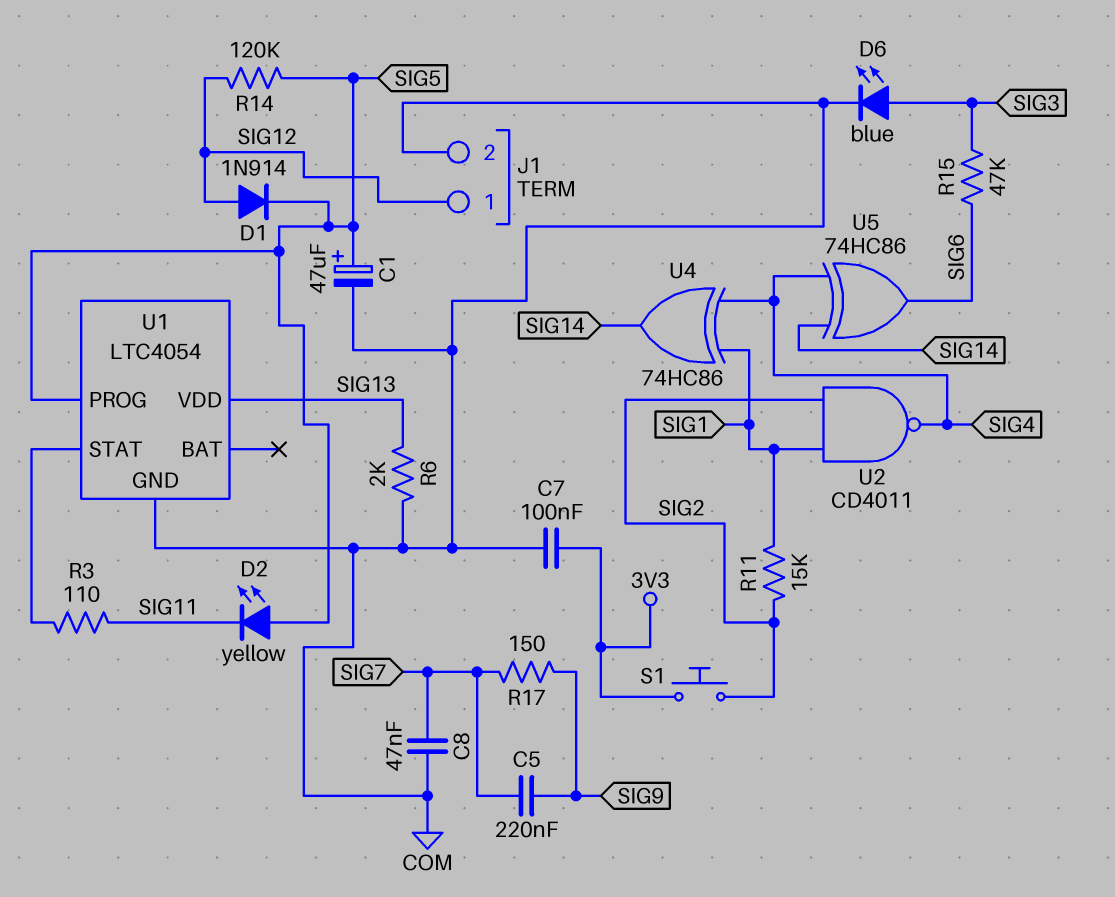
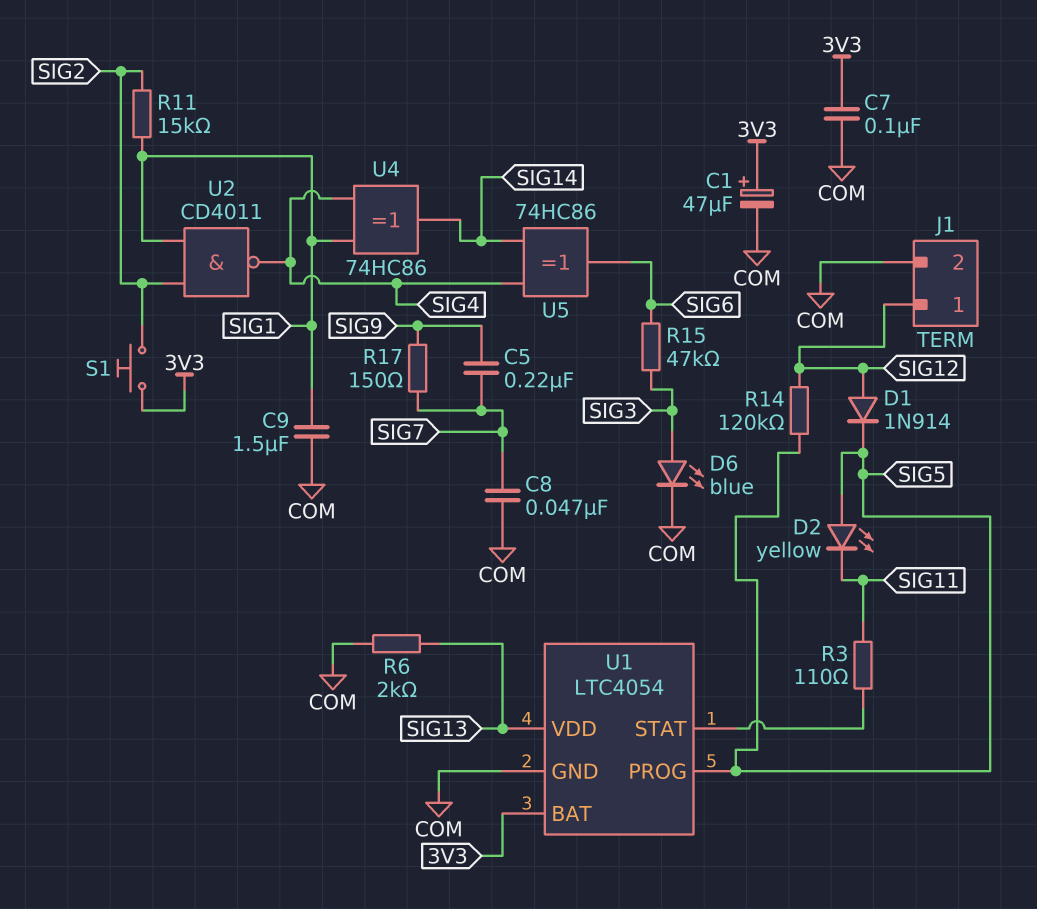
C1: 47uF (plus SIG5, minus COM) -> 47uF (plus 3V3, minus COM)
C9: none -> 1.5uF (COM, SIG1)
U1 pin BAT: none -> 3V3

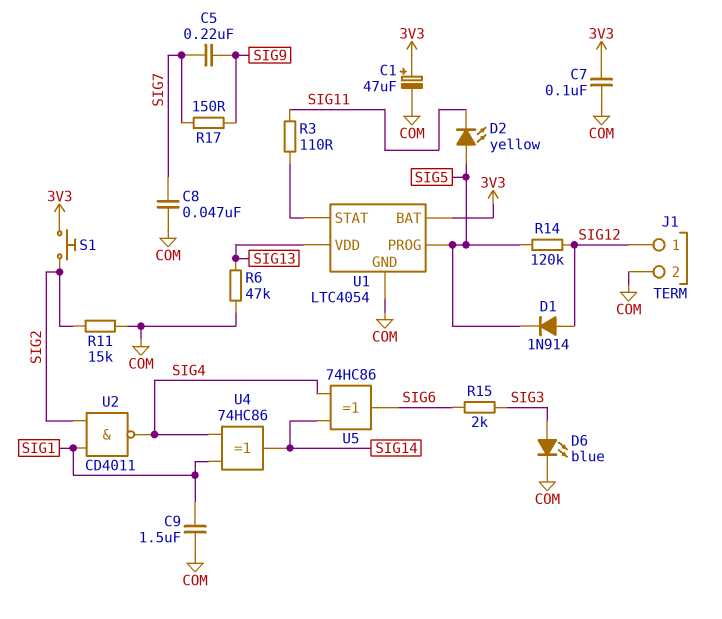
R6: 2k (COM, SIG13) -> 47k (COM, SIG13)
R11: 15k (SIG1, SIG2) -> 15k (COM, SIG2)
R15: 47k (SIG3, SIG6) -> 2k (SIG3, SIG6)

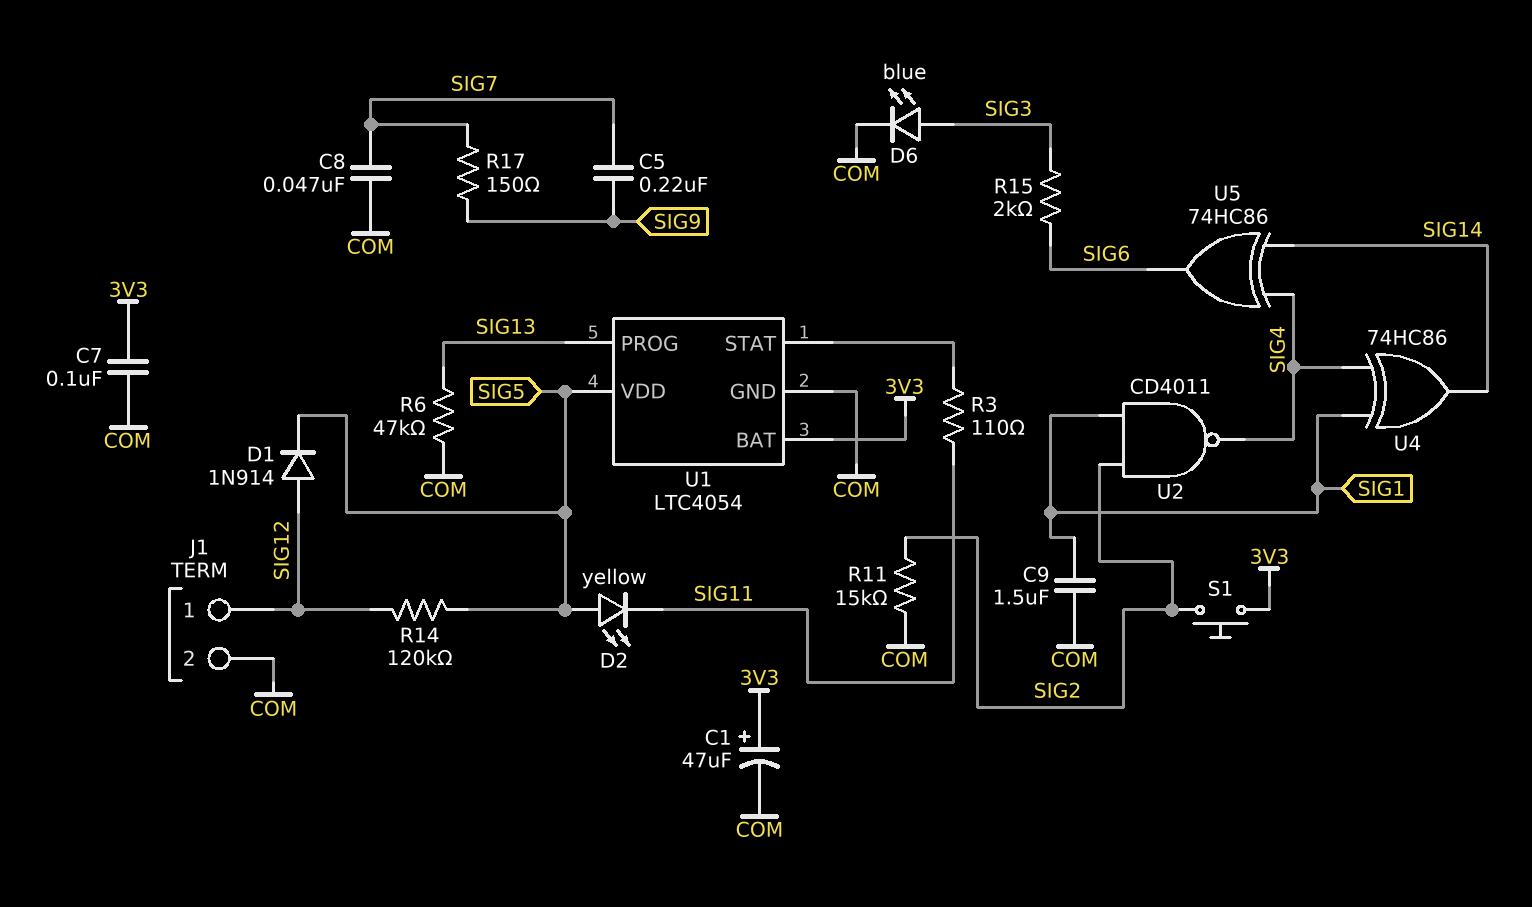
U1 pin PROG: SIG5 -> SIG13
U1 pin VDD: SIG13 -> SIG5

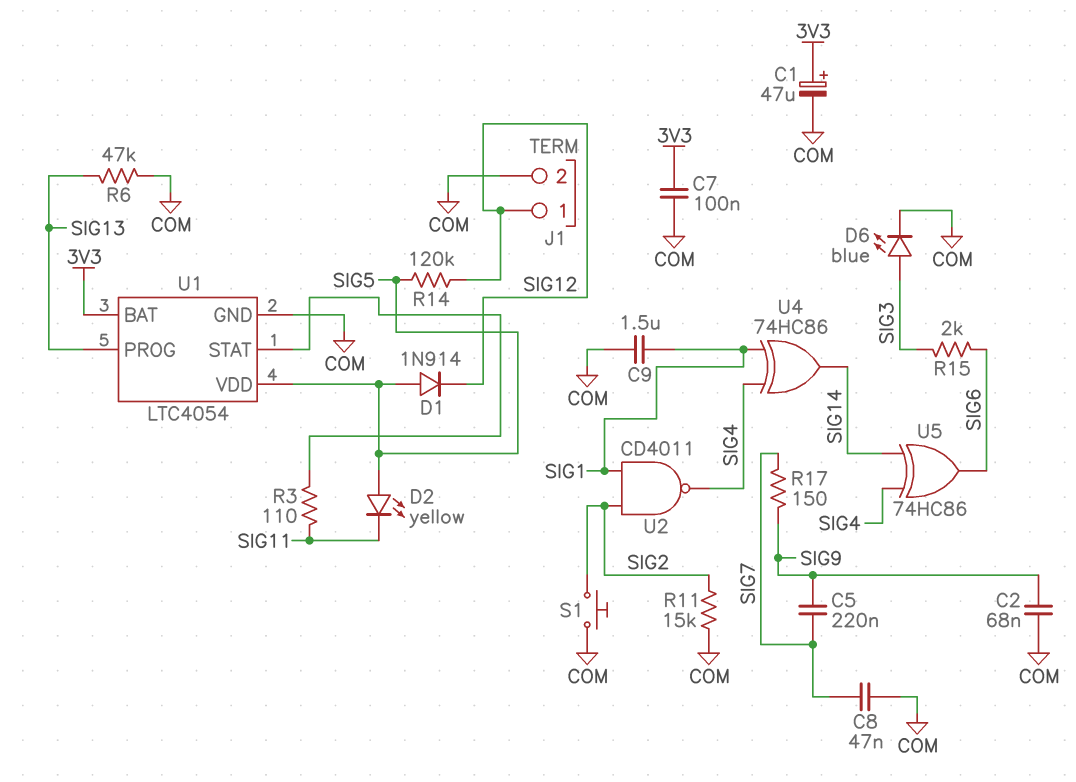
C2: none -> 68nF (COM, SIG9)
D1: diode 1N914 (A SIG12, K SIG5) -> diode 1N914 (A SIG5, K SIG12)
S1: button (3V3, SIG2) -> button (COM, SIG2)

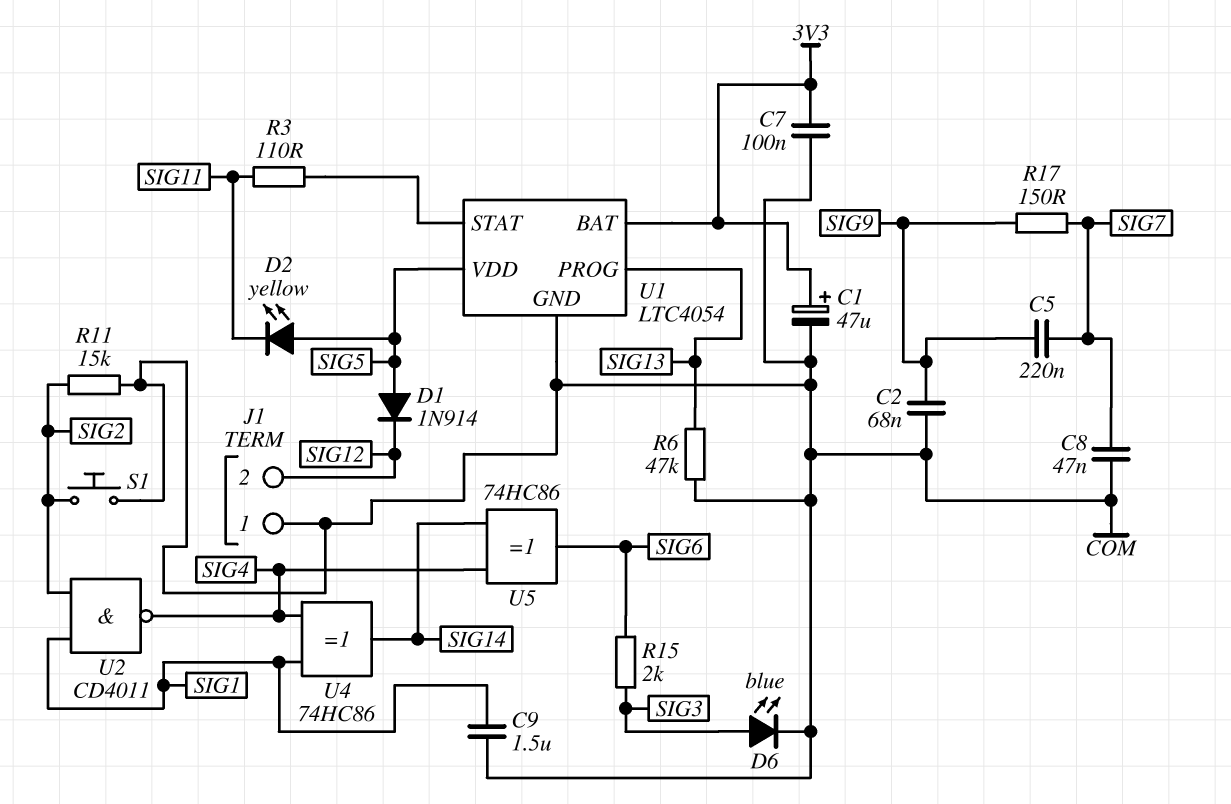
J1 pin 1: SIG12 -> COM
J1 pin 2: COM -> SIG12
R14: 120k (SIG5, SIG12) -> none

